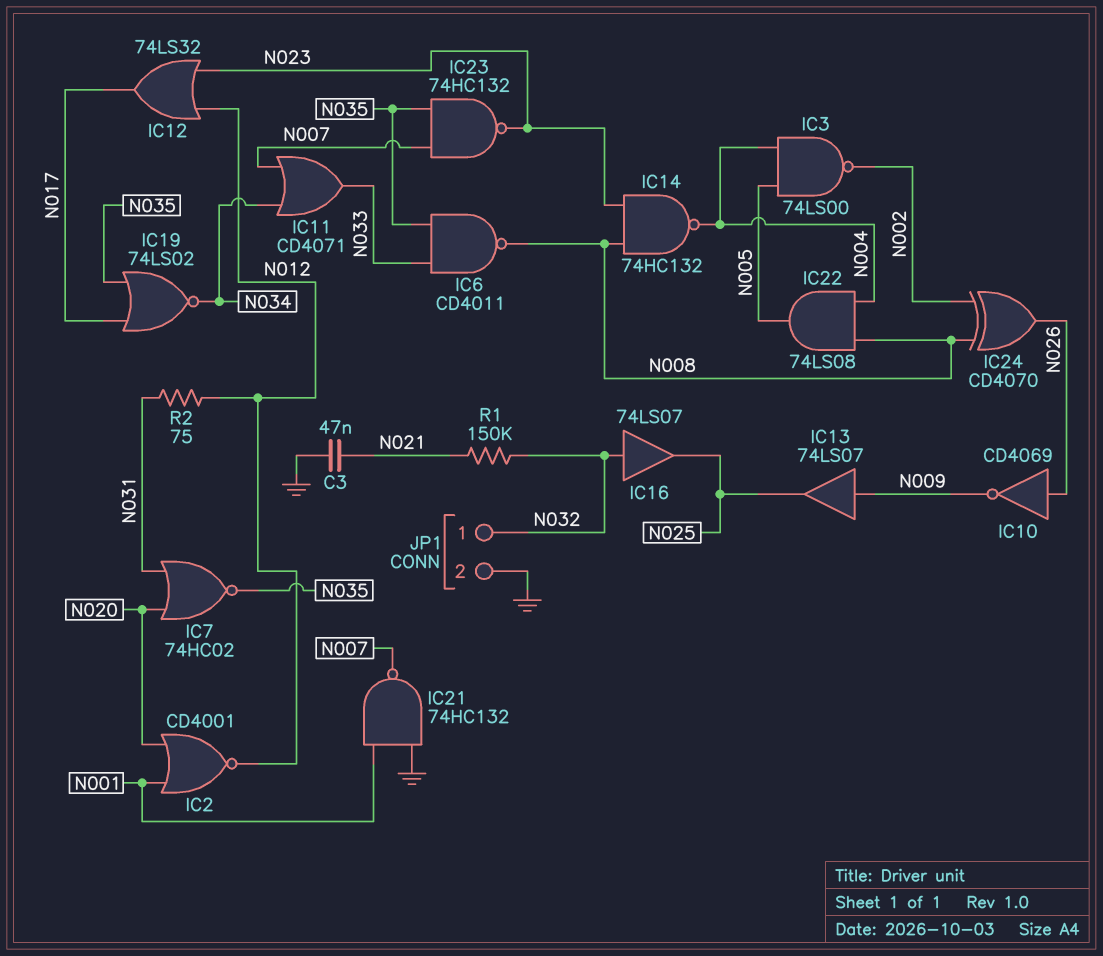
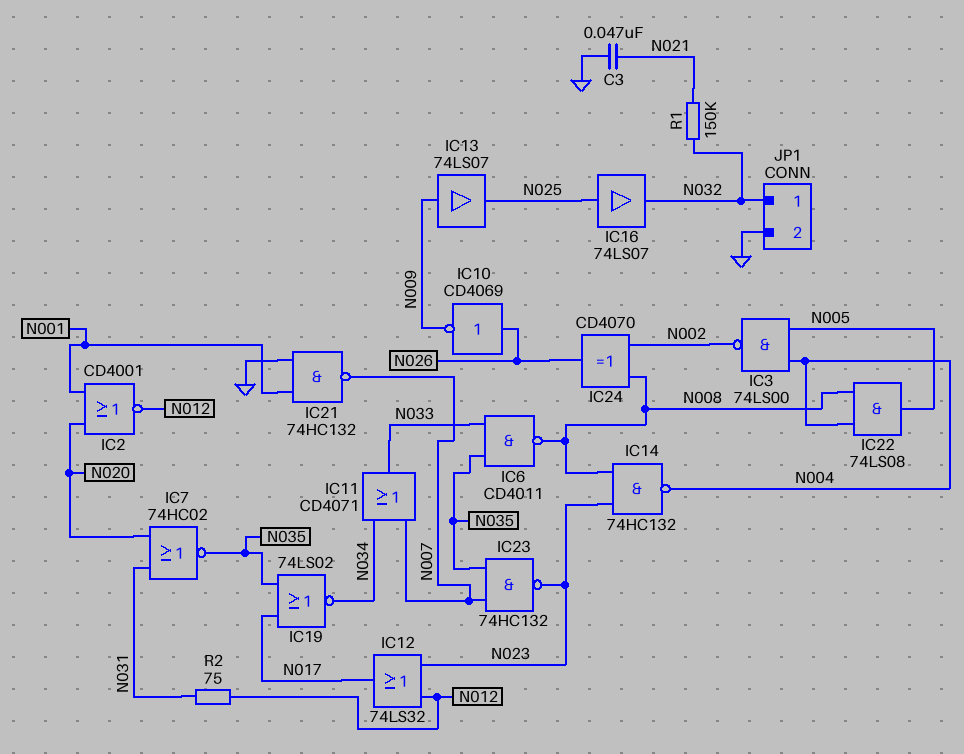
IC16: buffer 74LS07 (in N032, out N025) -> buffer 74LS07 (in N025, out N032)

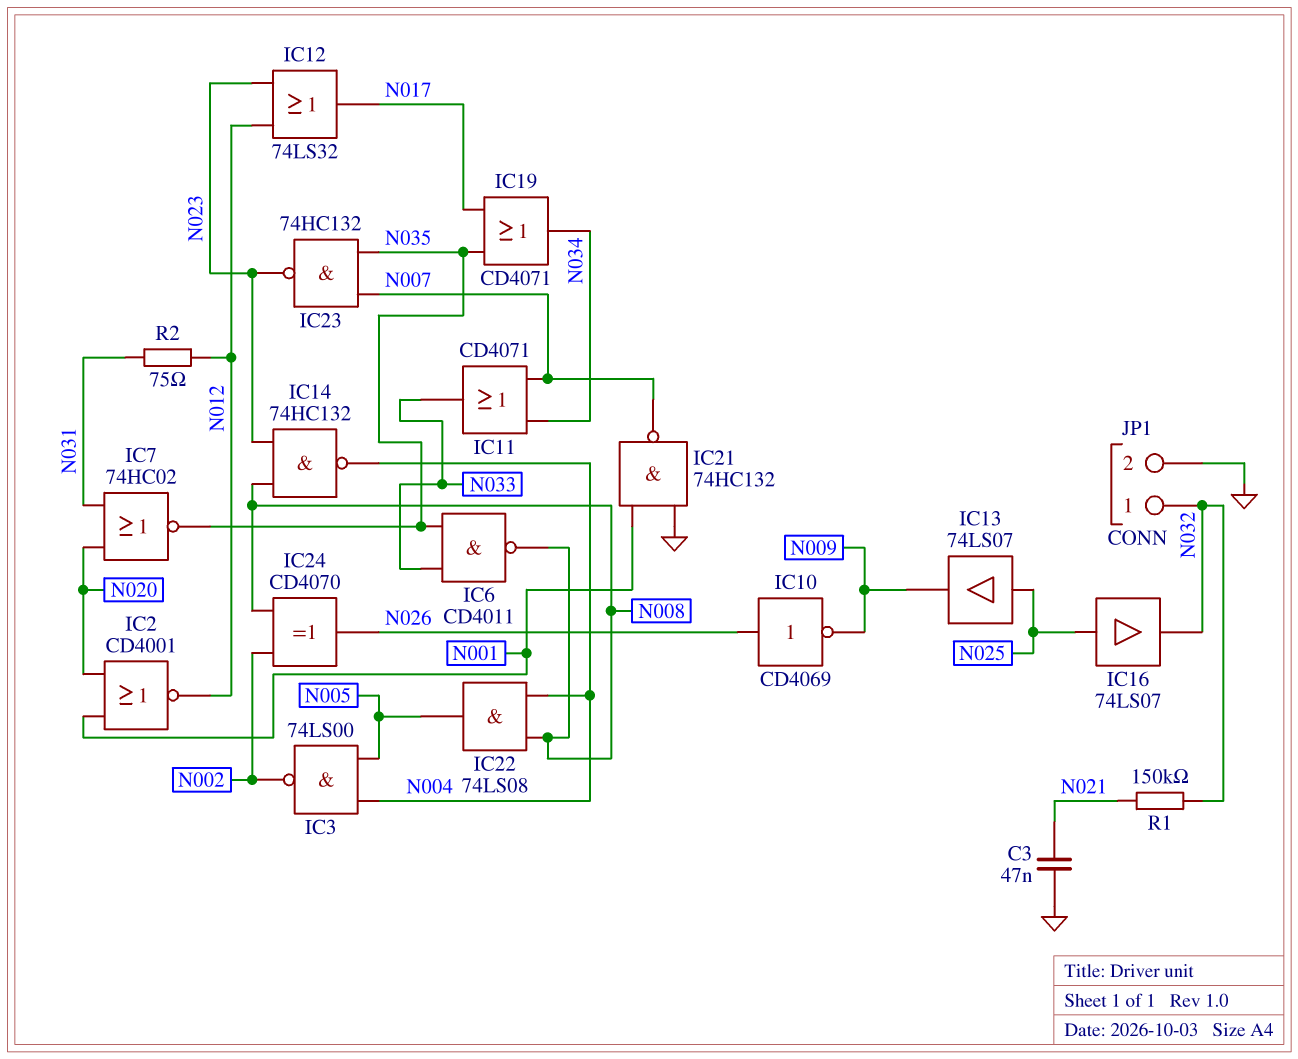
IC13: buffer 74LS07 (in N009, out N025) -> buffer 74LS07 (in N025, out N009)
IC19: NOR 74LS02 (in N017, in N035, out N034) -> OR CD4071 (in N017, in N035, out N034)

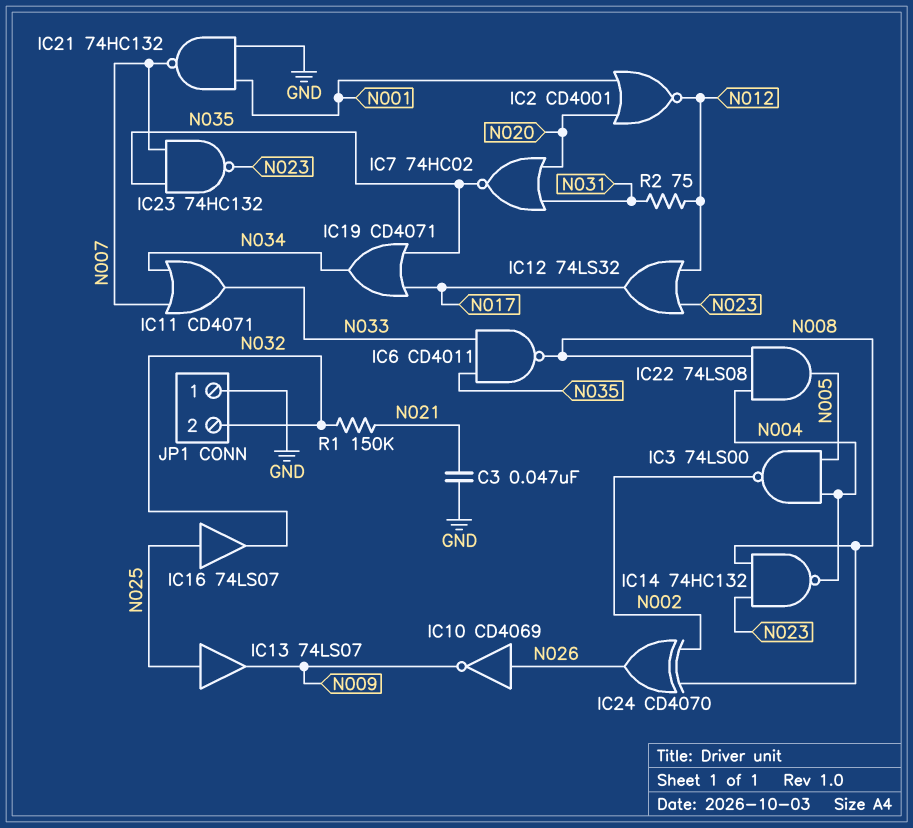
JP1 pin 1: N032 -> GND
JP1 pin 2: GND -> N032

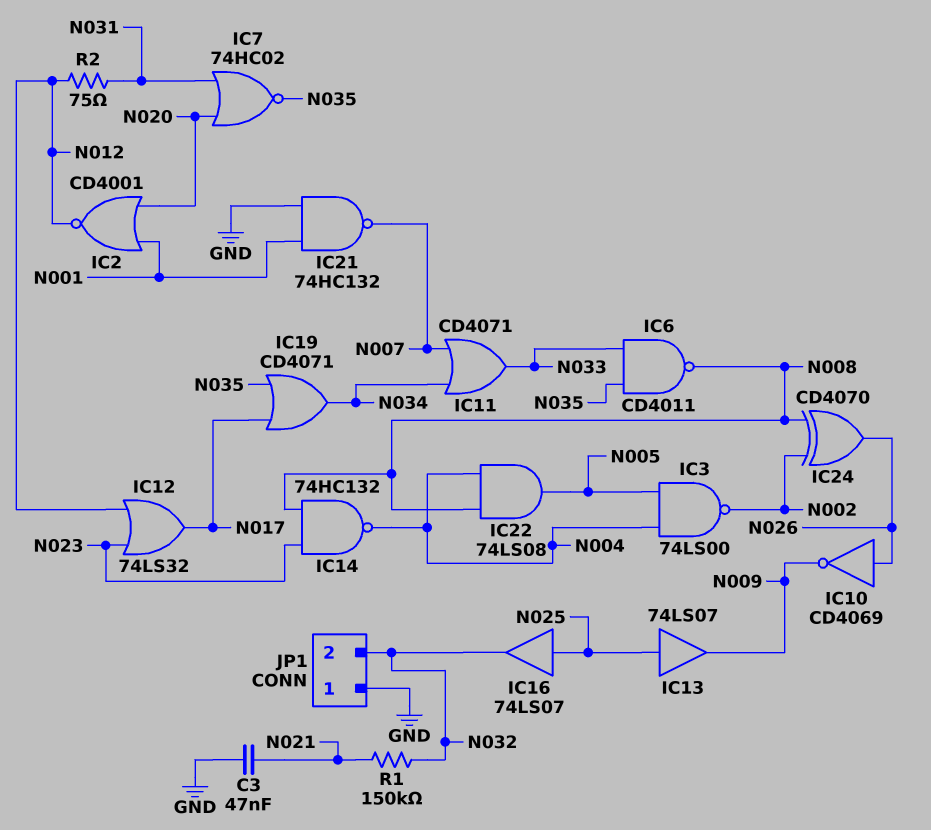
IC23: NAND 74HC132 (in N007, in N035, out N023) -> none

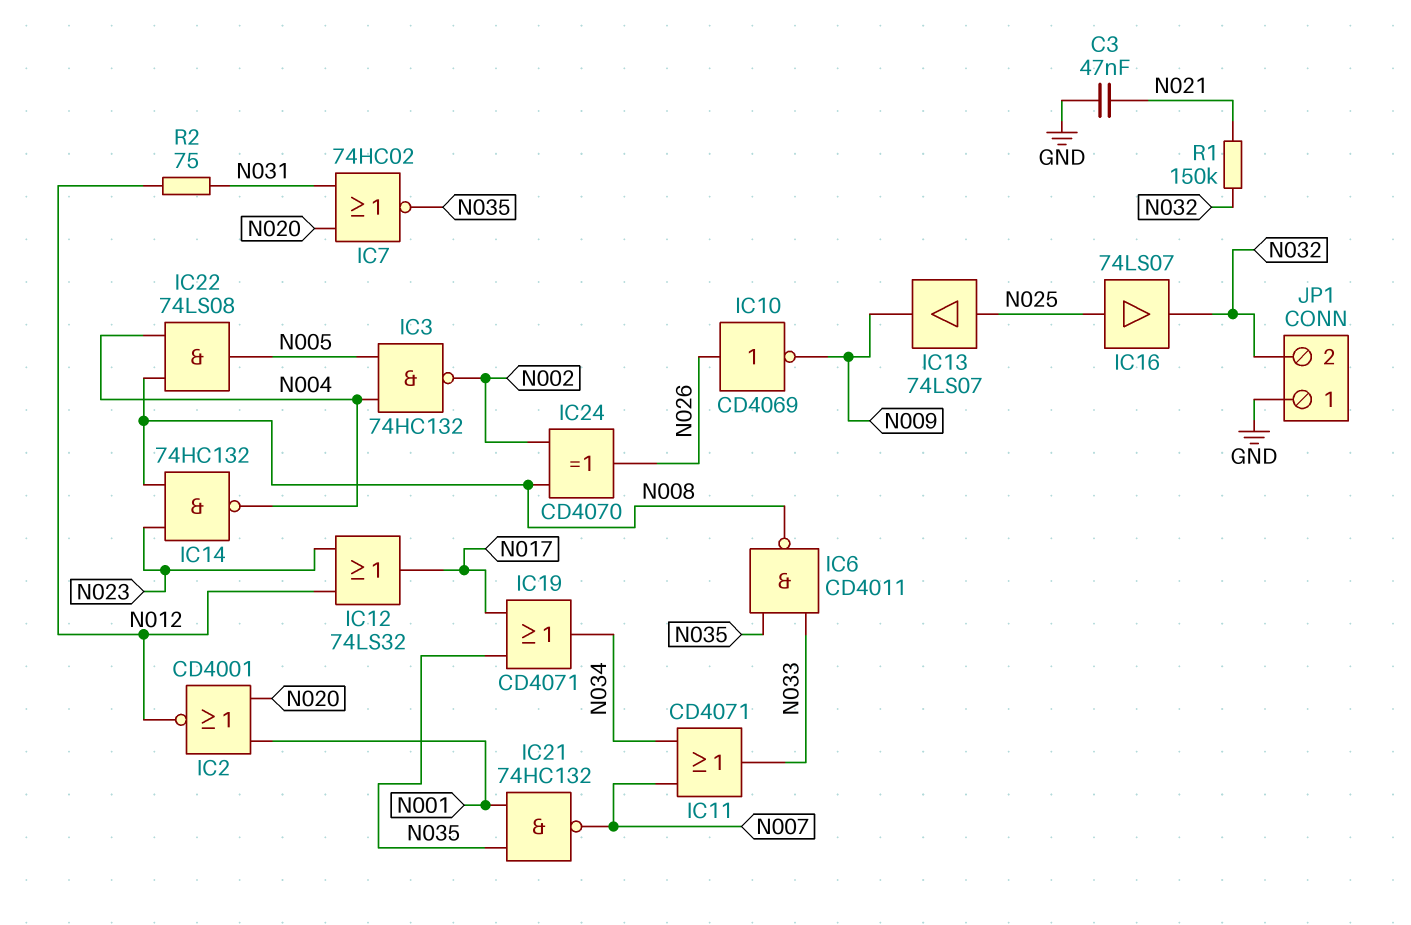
IC3: NAND 74LS00 (in N004, in N005, out N002) -> NAND 74HC132 (in N004, in N005, out N002)
IC21: NAND 74HC132 (in GND, in N001, out N007) -> NAND 74HC132 (in N001, in N035, out N007)

